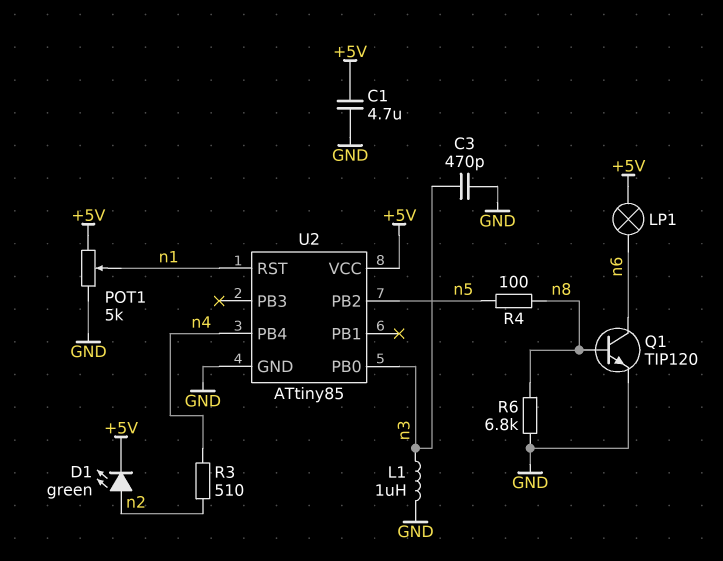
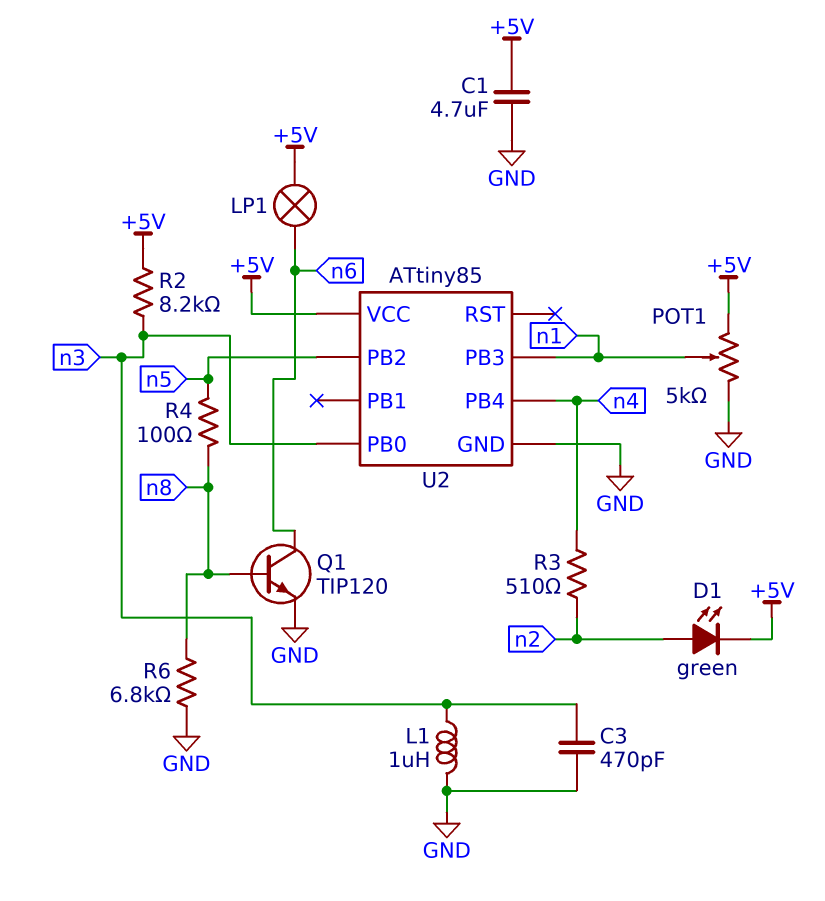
R2: none -> 8.2k (+5V, n3)
U2 pin PB3: none -> n1
U2 pin RST: n1 -> none

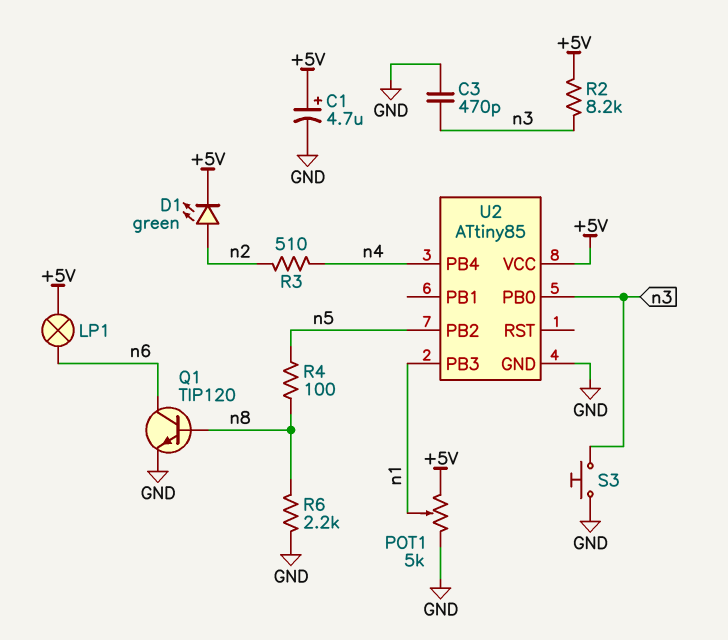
C1: 4.7uF (+5V, GND) -> 4.7uF (plus +5V, minus GND)
L1: 1uH (GND, n3) -> none
R6: 6.8k (GND, n8) -> 2.2k (GND, n8)
S3: none -> button (GND, n3)

